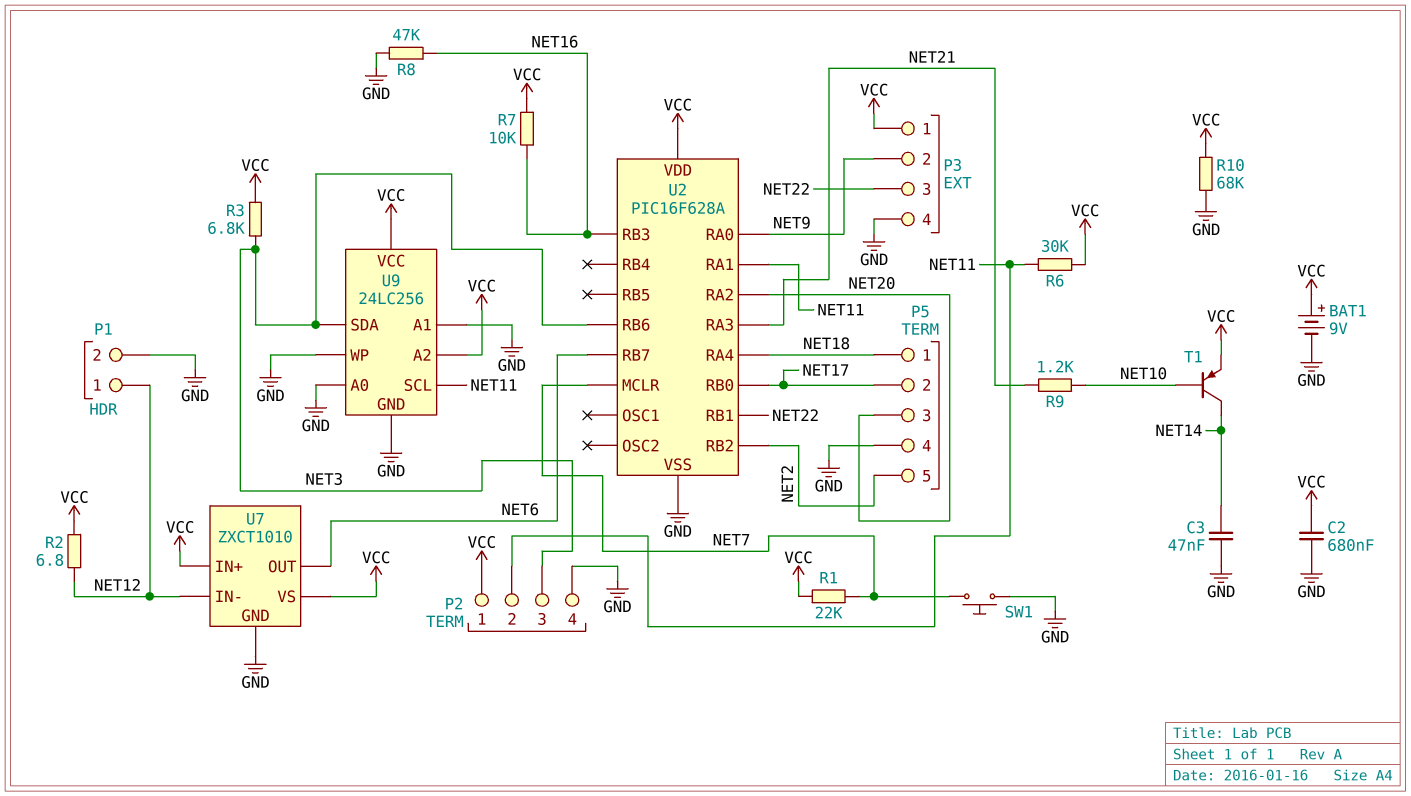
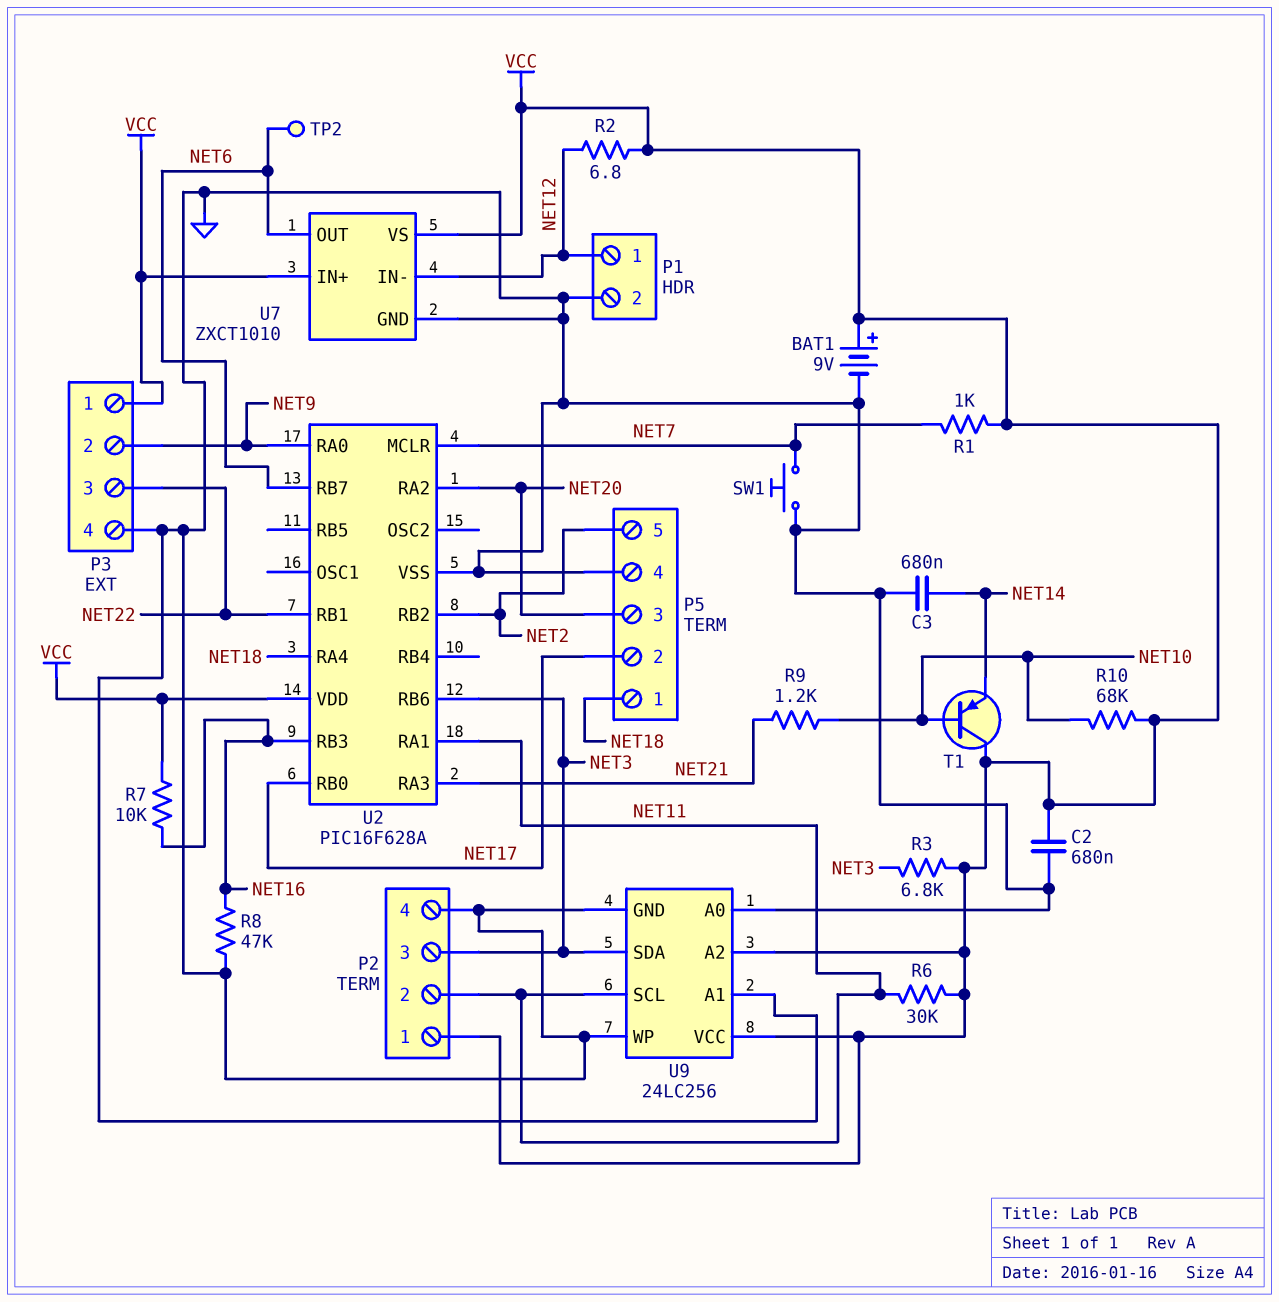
C3: 47nF (GND, NET14) -> 680nF (GND, NET14)
R1: 22k (NET7, VCC) -> 1k (NET7, VCC)
R10: 68k (GND, VCC) -> 68k (NET10, VCC)
T1: PNP (B NET10, C NET14, E VCC) -> PNP (B NET10, C VCC, E NET14)
TP2: none -> test point (NET6)

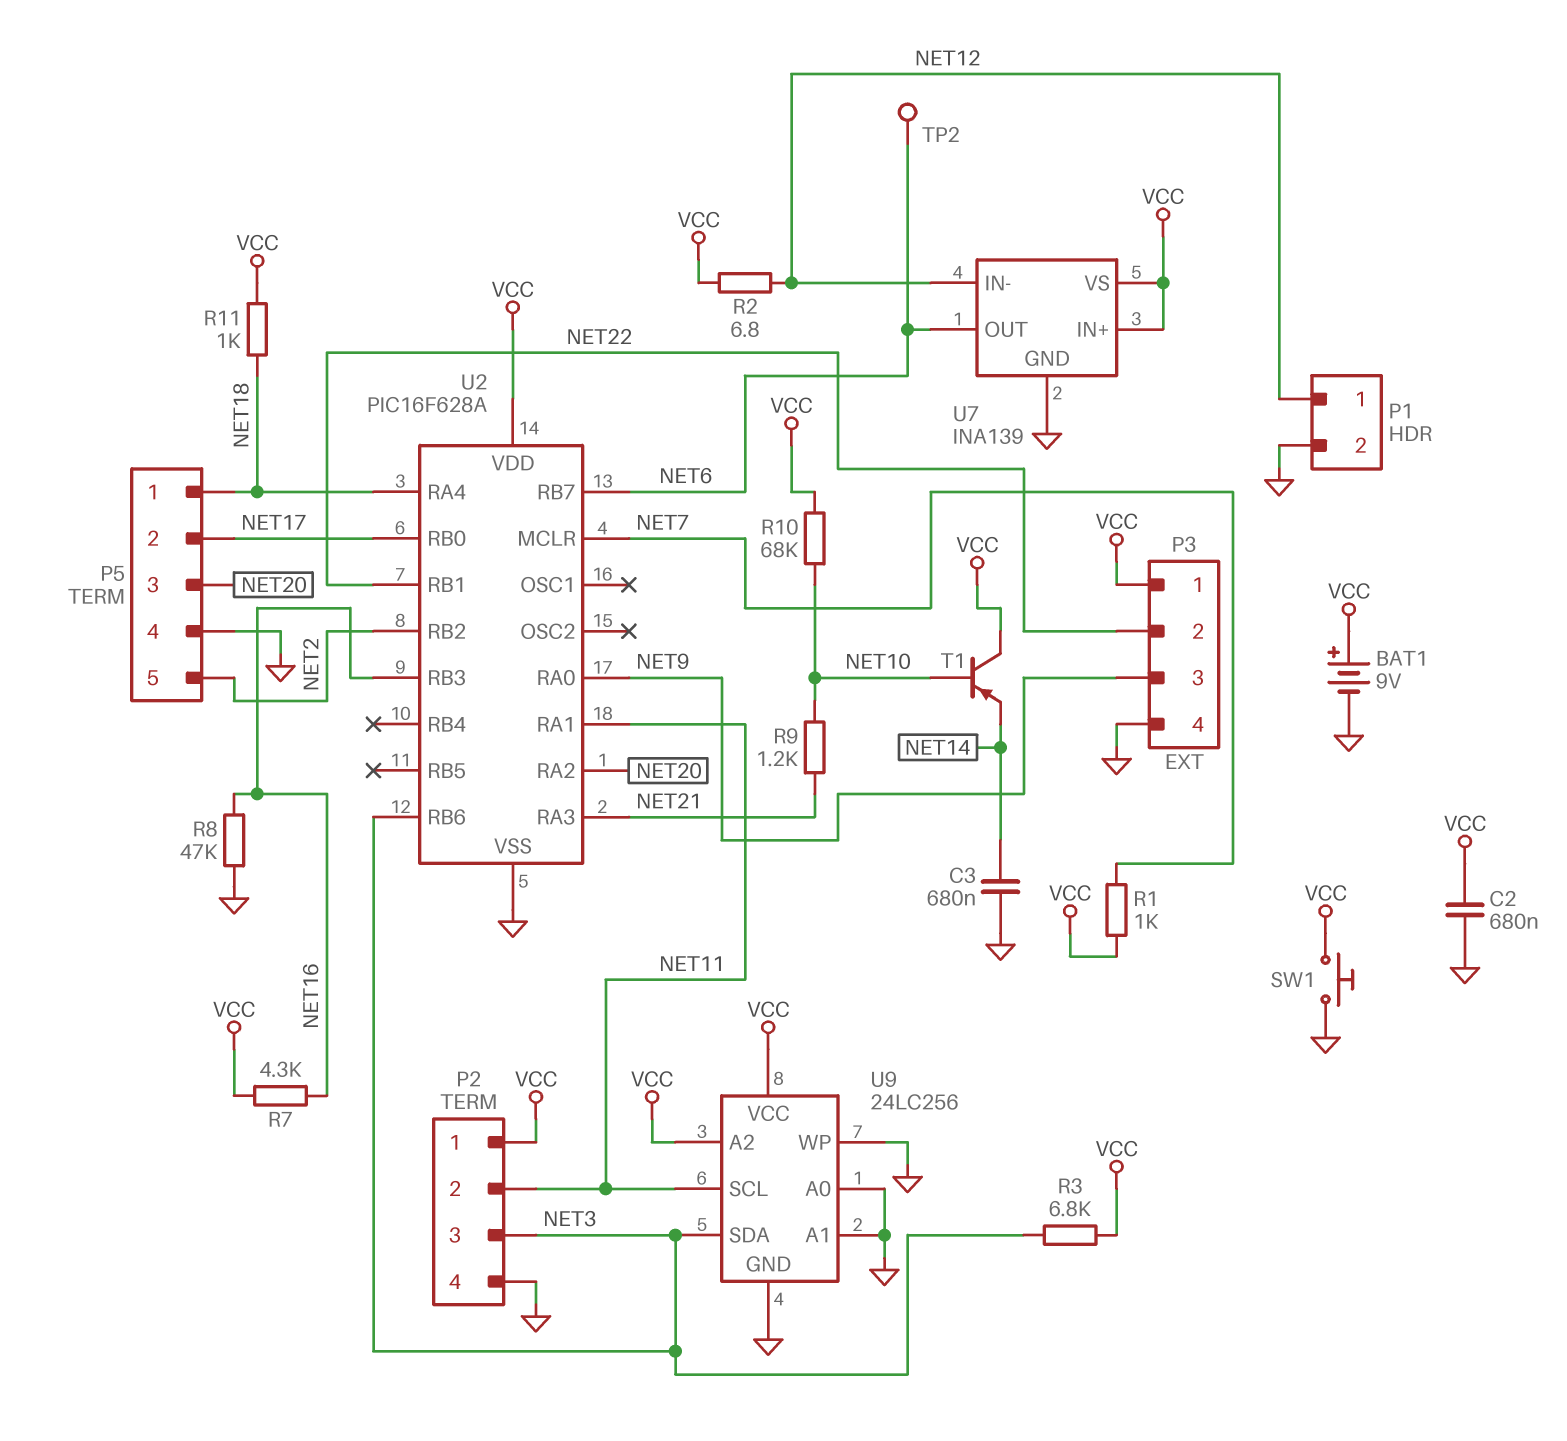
P3 pin 2: NET9 -> NET22
P3 pin 3: NET22 -> NET9
R6: 30k (NET11, VCC) -> none
R7: 10k (NET16, VCC) -> 4.3k (NET16, VCC)
R11: none -> 1k (NET18, VCC)
SW1: button (GND, NET7) -> button (GND, VCC)
U7: ZXCT1010 -> INA139

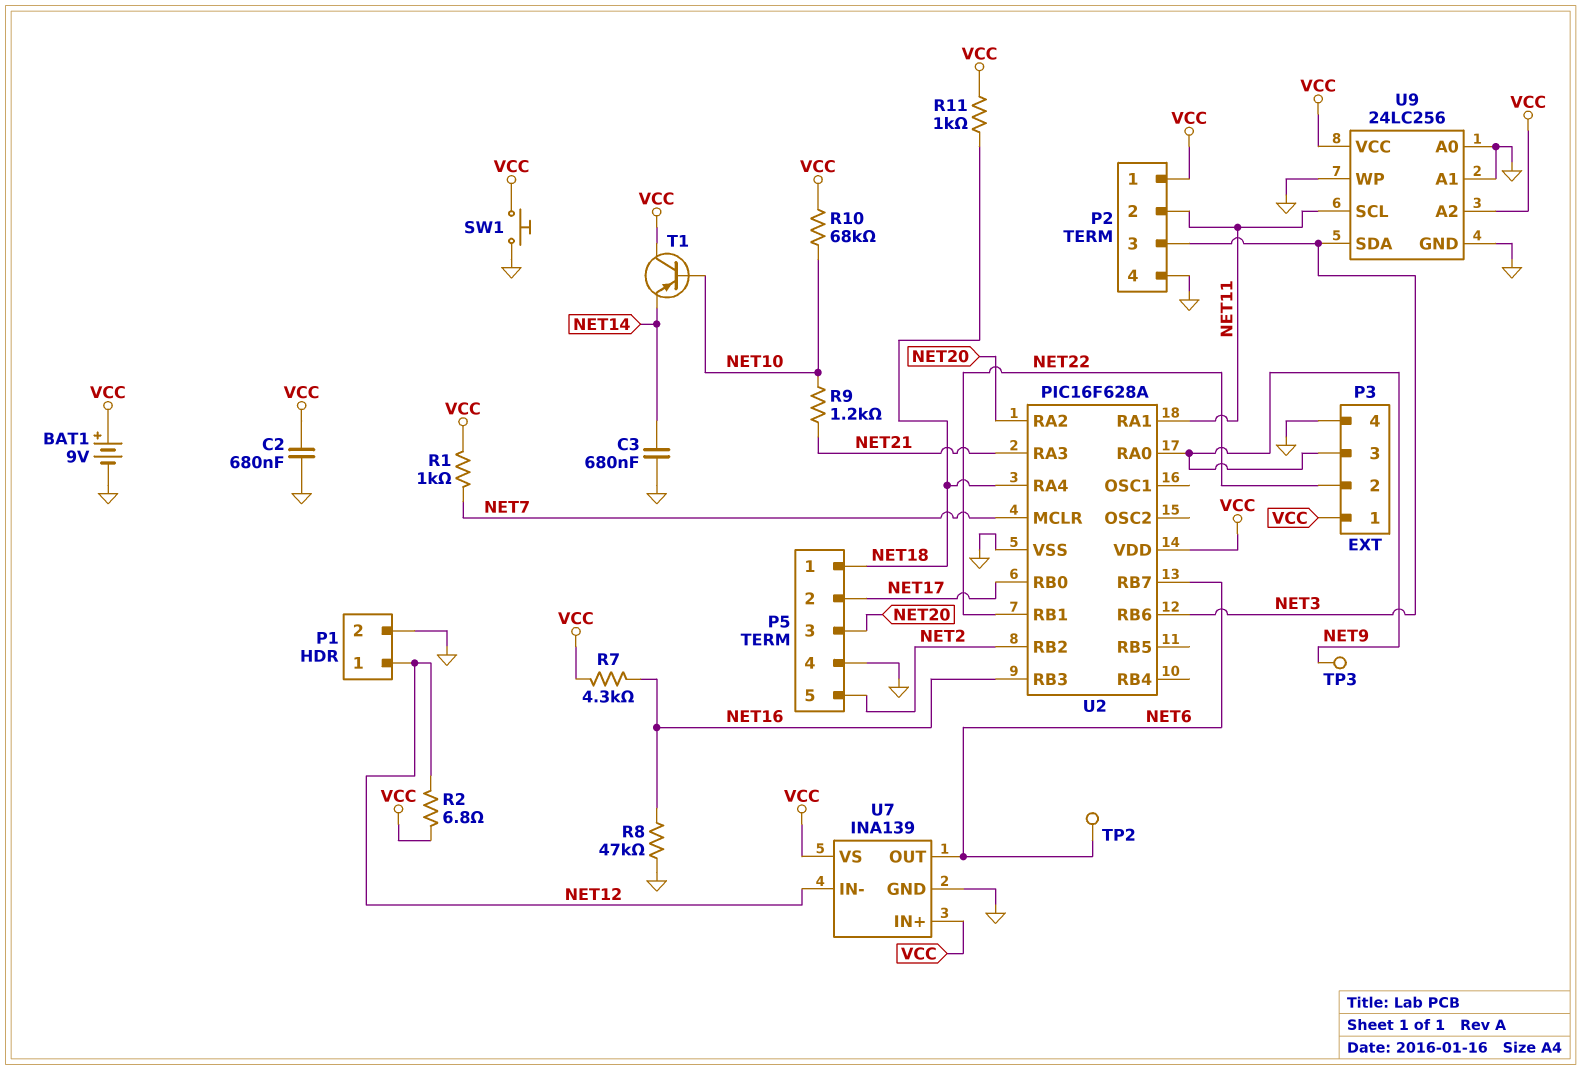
R3: 6.8k (NET3, VCC) -> none
TP3: none -> test point (NET9)

